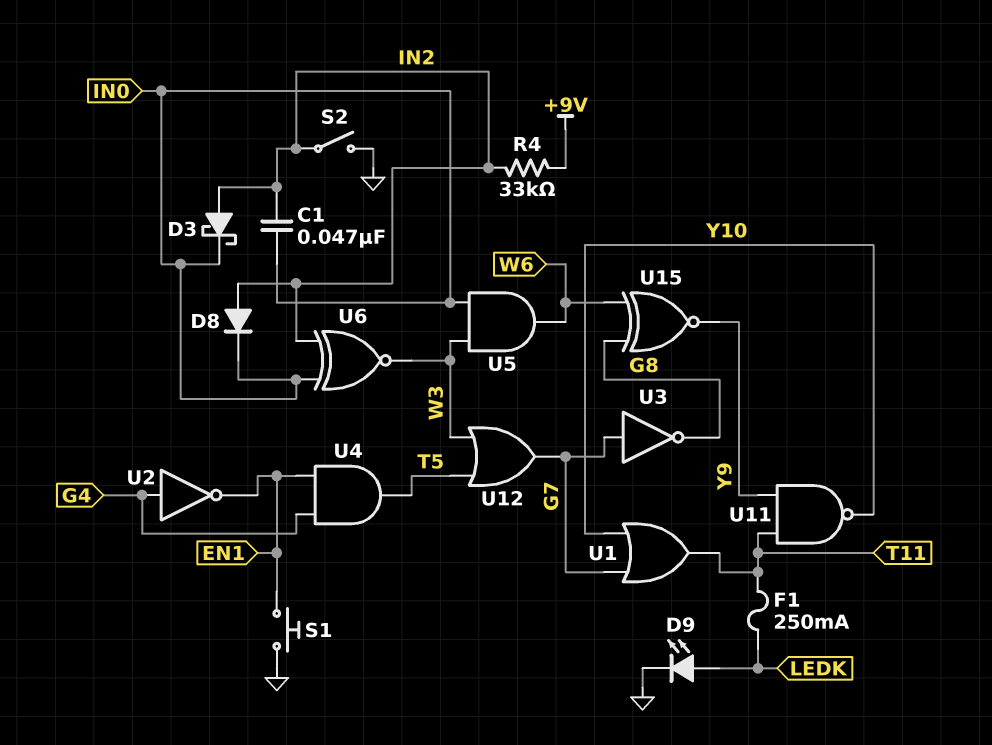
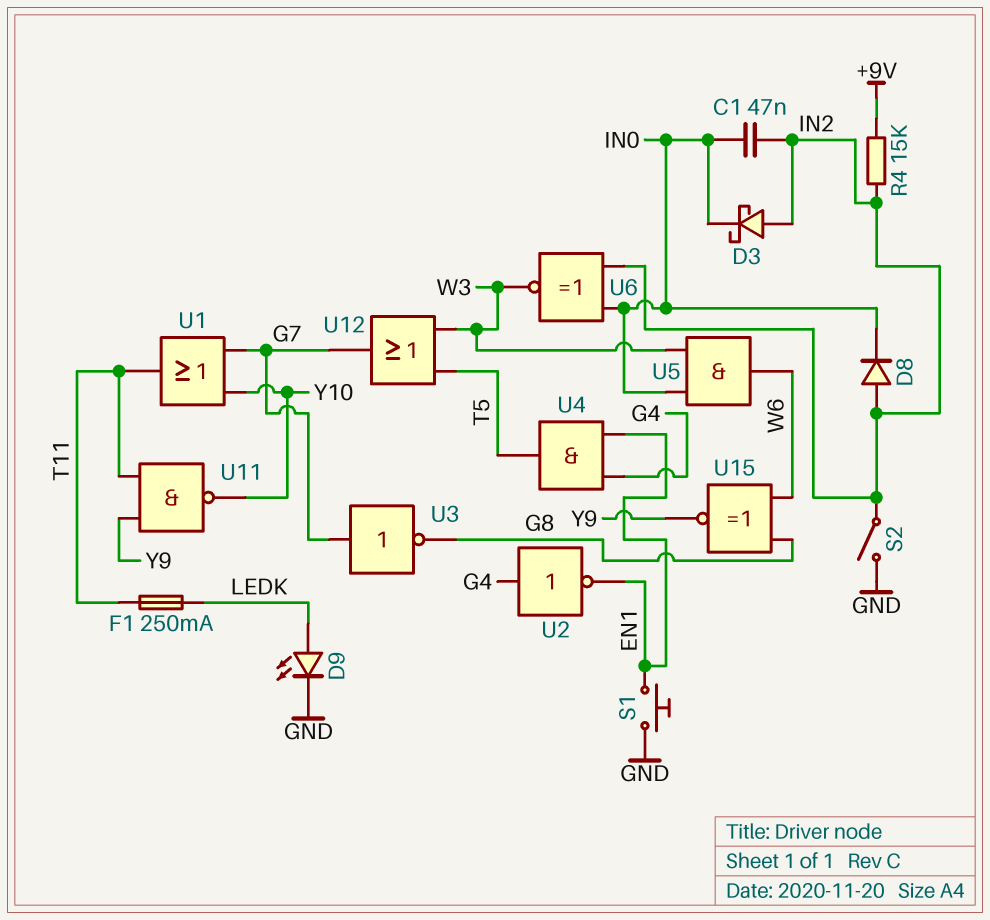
R4: 33k (+9V, IN2) -> 15k (+9V, IN2)

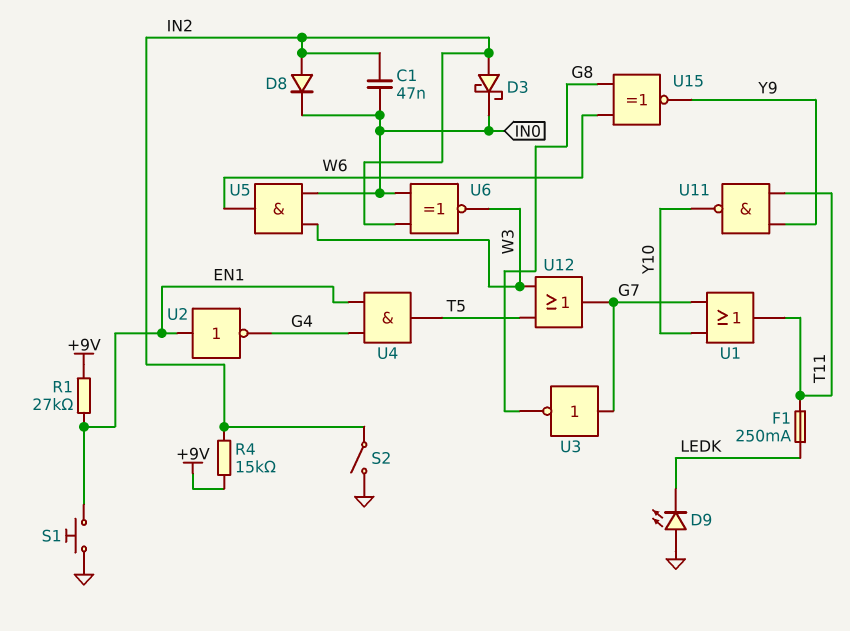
D9: LED (A LEDK, K GND) -> LED (A GND, K LEDK)
R1: none -> 27k (+9V, EN1)
U2: NOT (in G4, out EN1) -> NOT (in EN1, out G4)

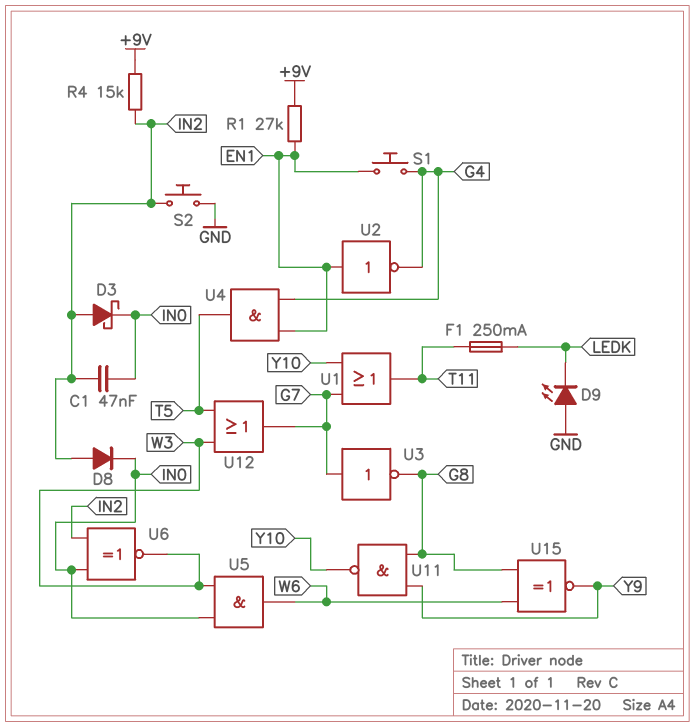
S1: button (EN1, GND) -> button (EN1, G4)
S2: switch (GND, IN2) -> button (GND, IN2)
U11: NAND (in T11, in Y9, out Y10) -> NAND (in G8, in Y9, out Y10)

